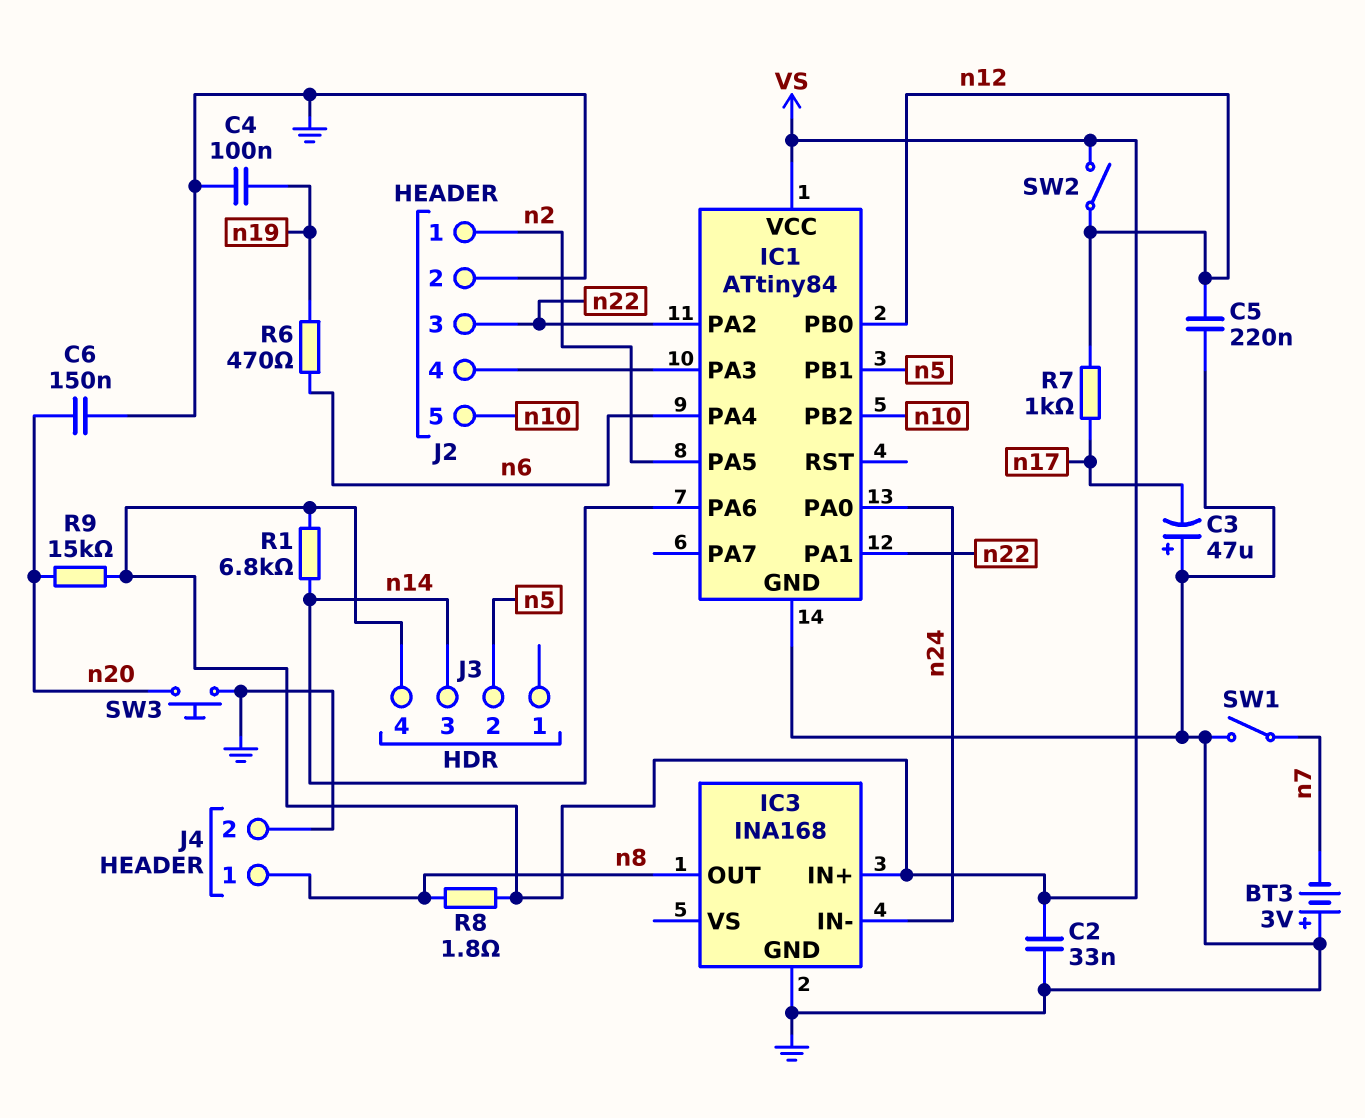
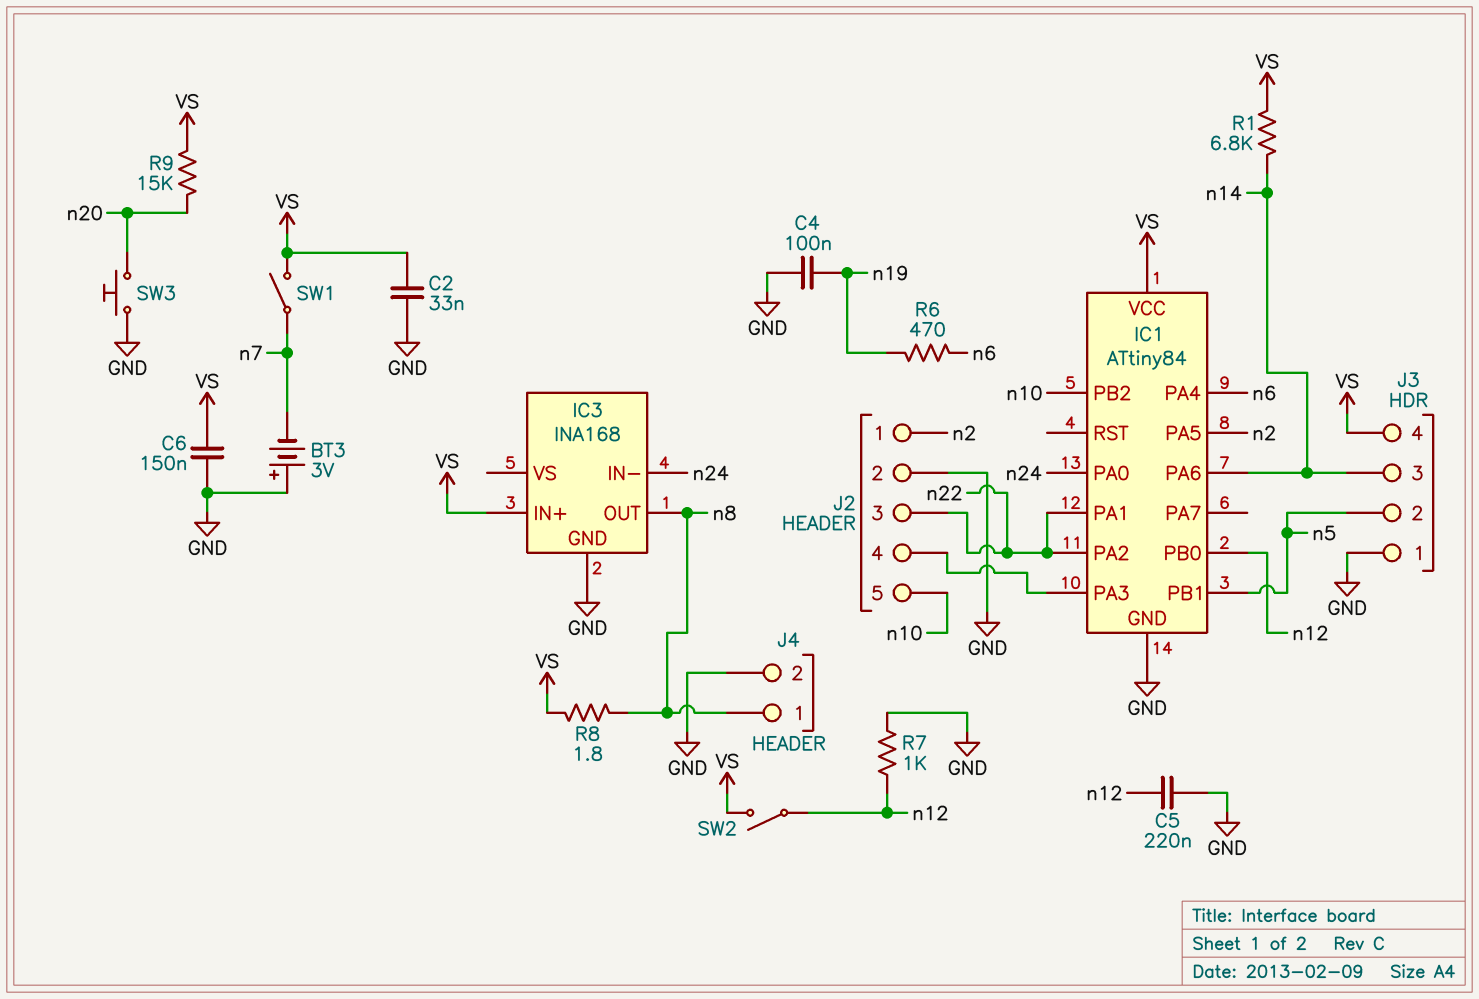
C3: 47uF (plus GND, minus n17) -> none
C6: 150nF (GND, n20) -> 150nF (GND, VS)
J3 pin 1: none -> GND
R7: 1k (n12, n17) -> 1k (GND, n12)
SW1: switch (GND, n7) -> switch (VS, n7)

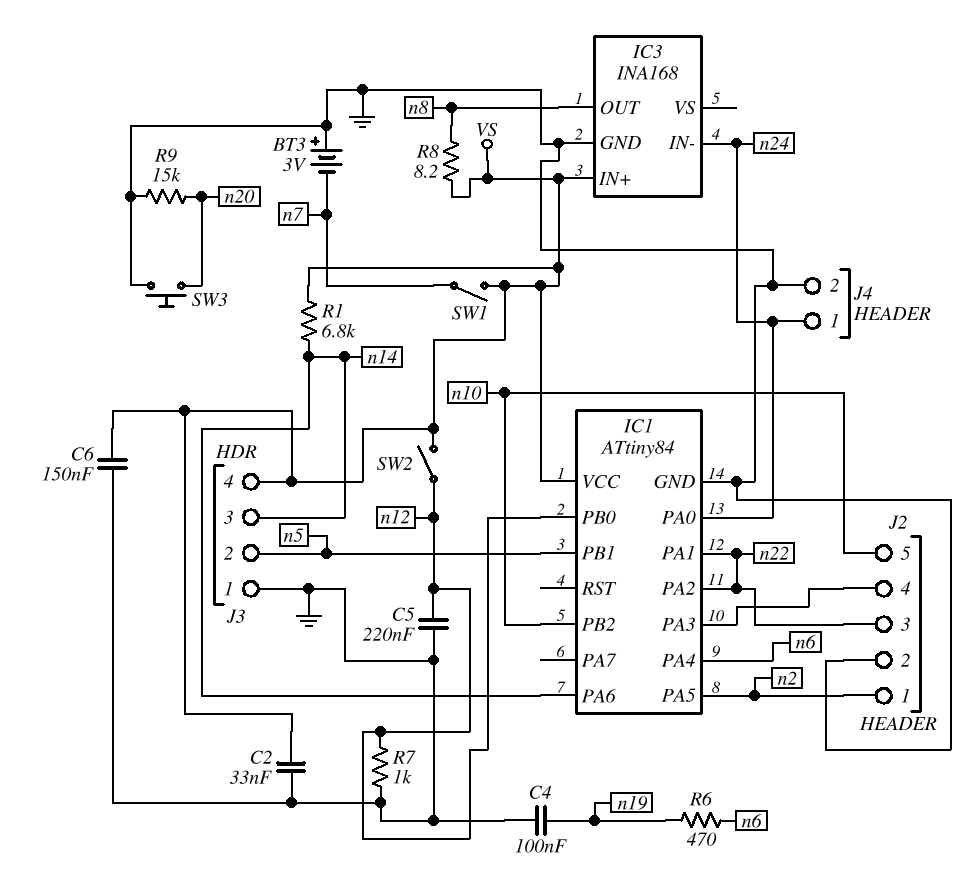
J4 pin 1: n8 -> n24
R8: 1.8 (VS, n8) -> 8.2 (VS, n8)
R9: 15k (VS, n20) -> 15k (GND, n20)

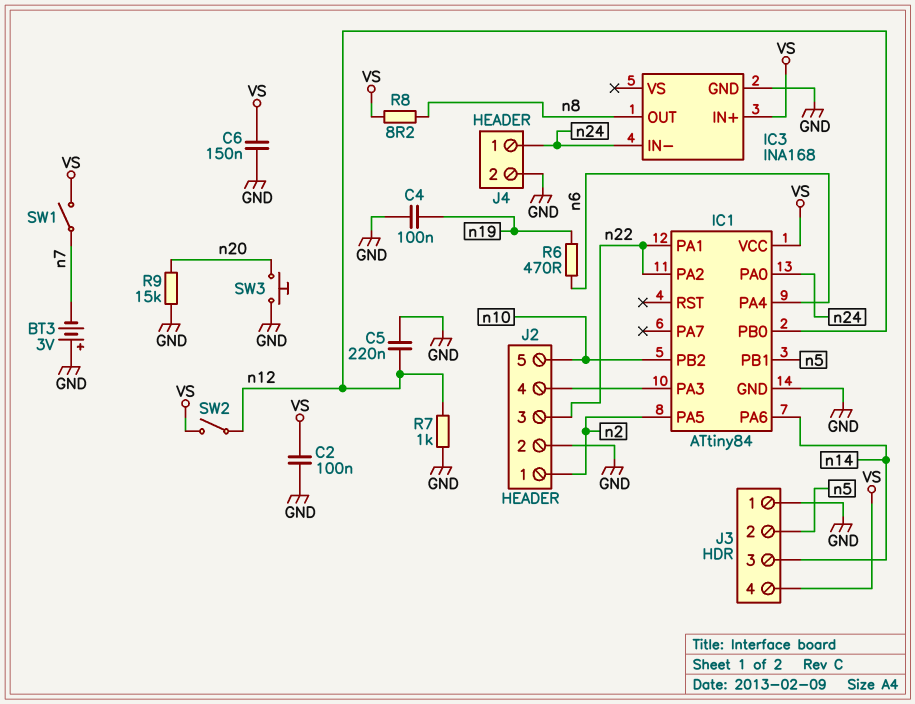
C2: 33nF (GND, VS) -> 100nF (GND, VS)
R1: 6.8k (VS, n14) -> none

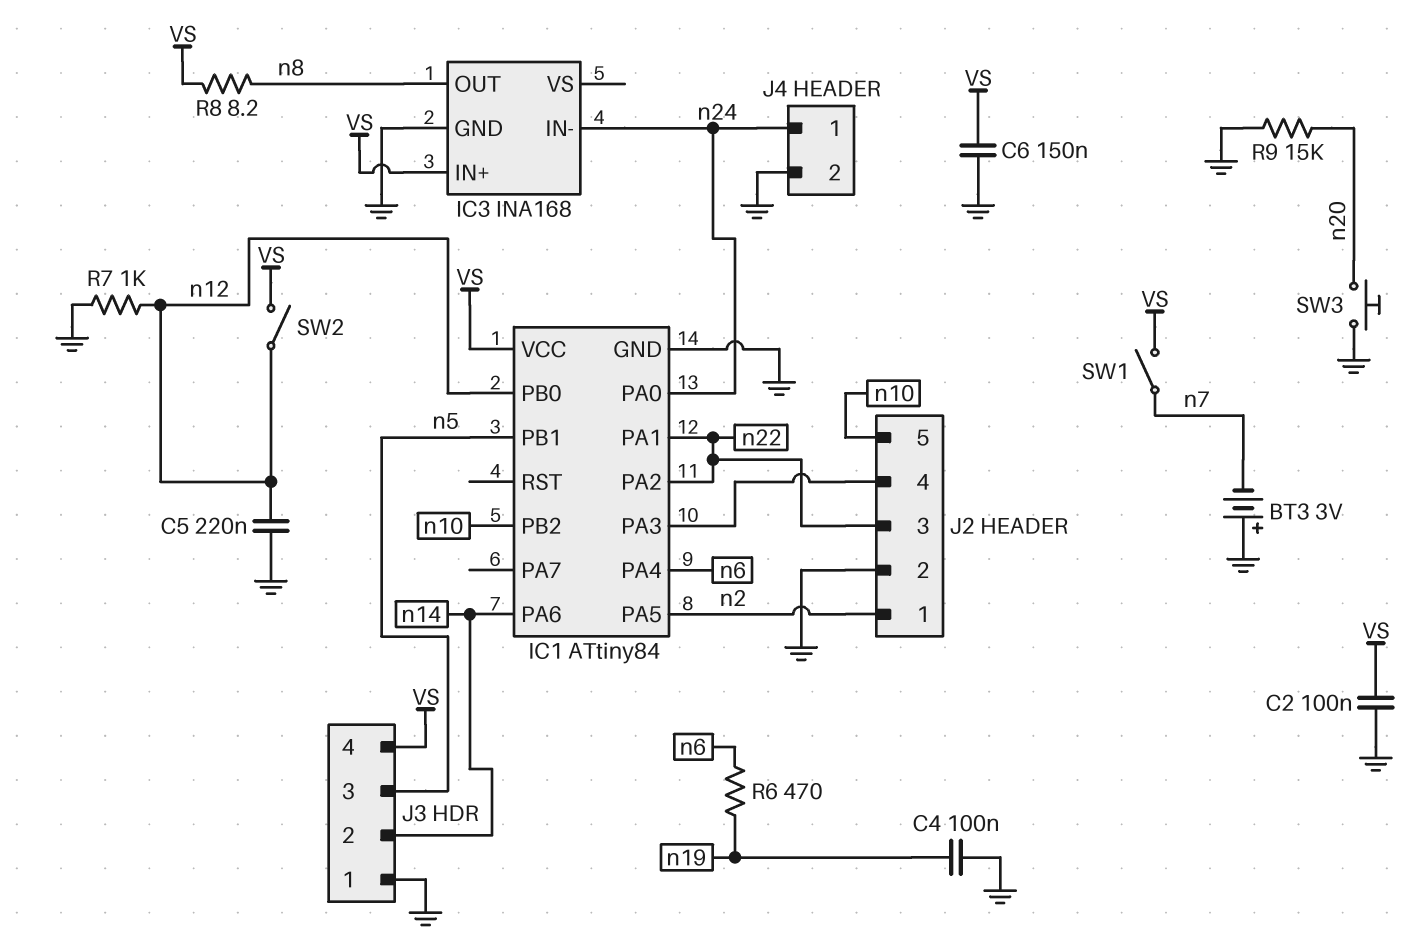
J3 pin 2: n5 -> n14
J3 pin 3: n14 -> n5

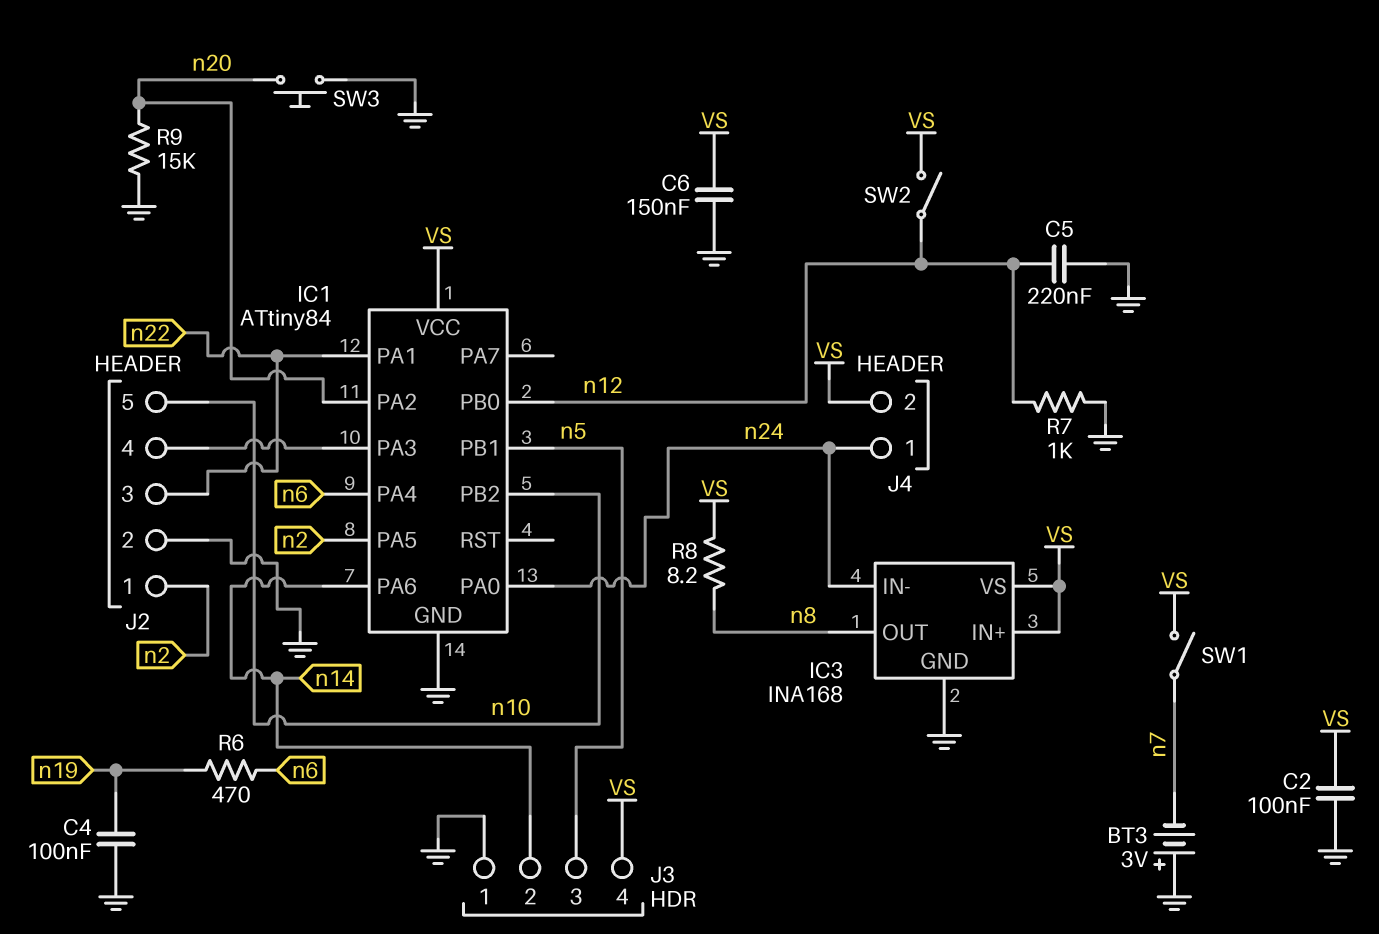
IC1 pin PA2: n22 -> n20
IC3 pin VS: none -> VS
J4 pin 2: GND -> VS

